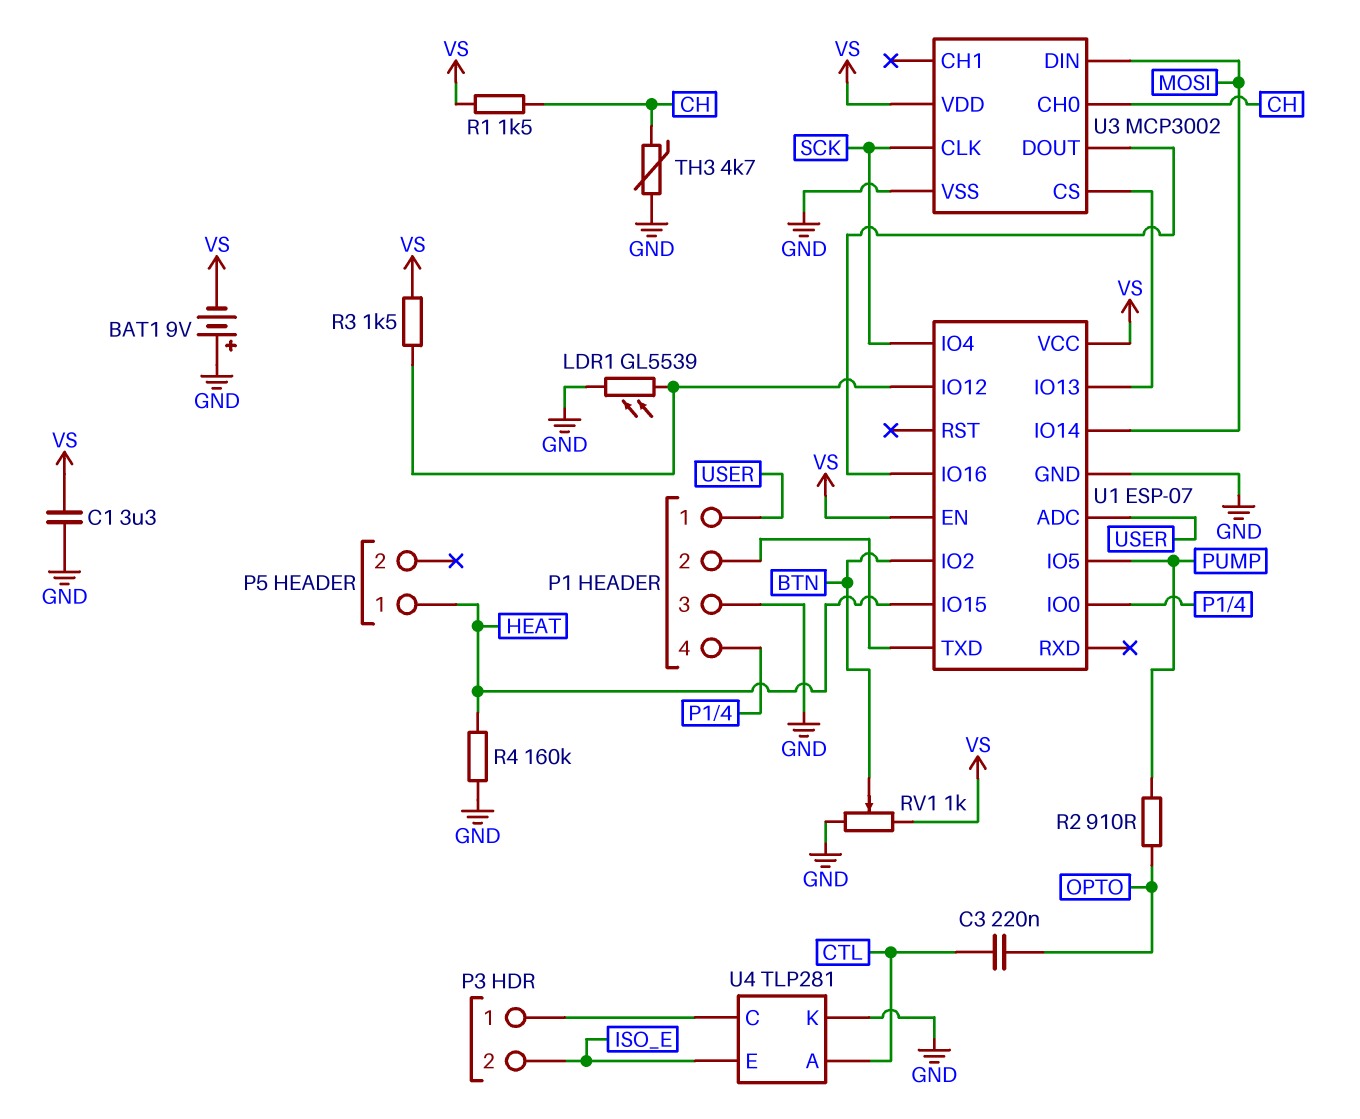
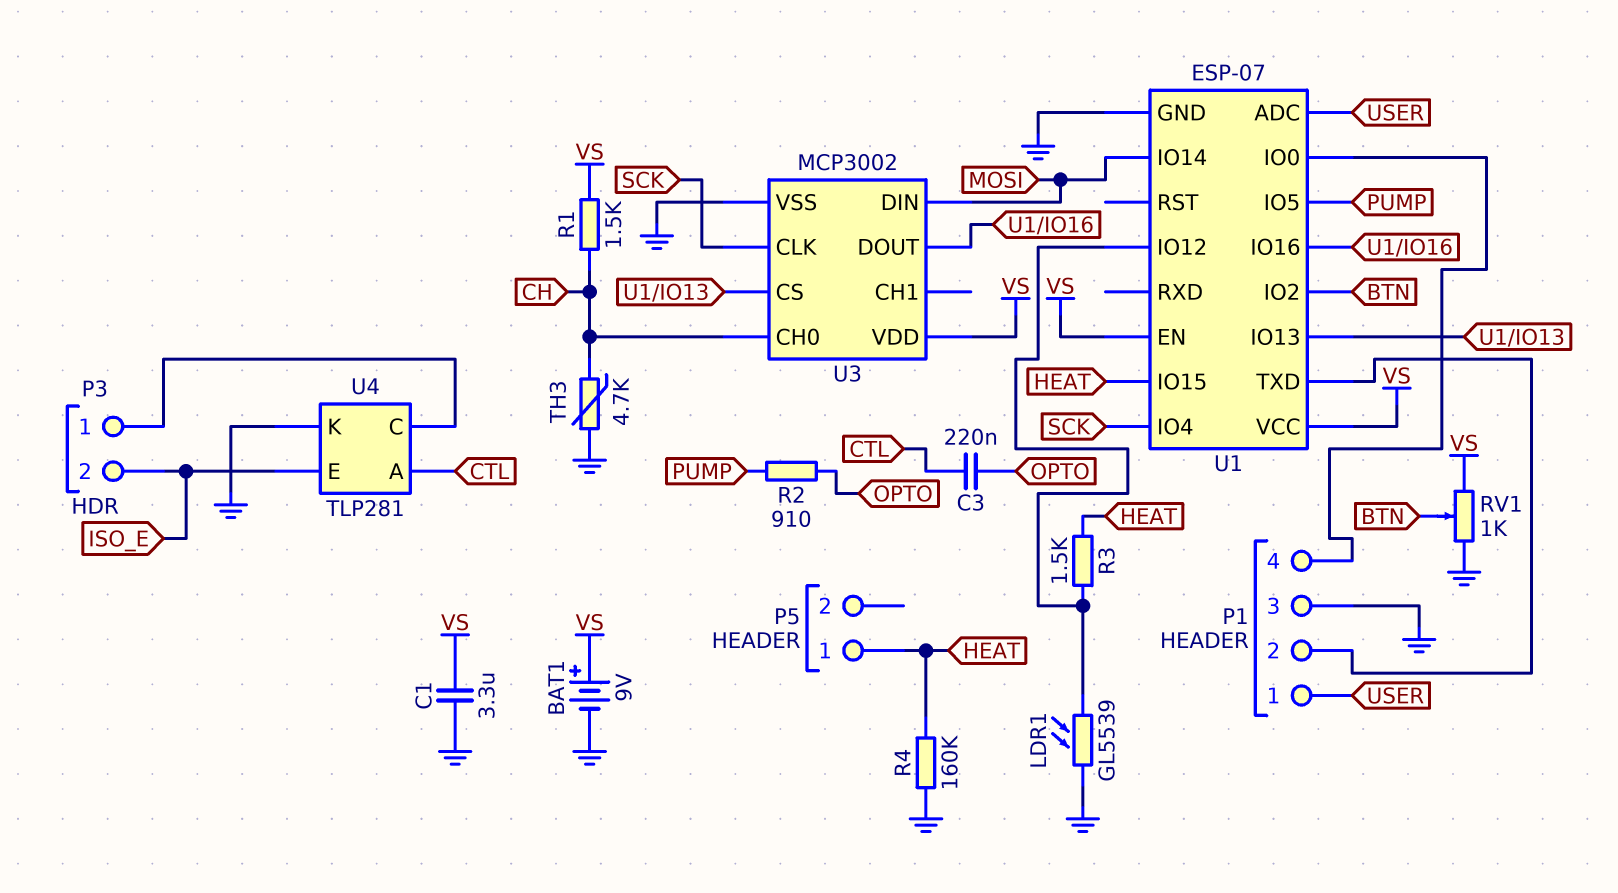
BAT1: 9V (plus GND, minus VS) -> 9V (plus VS, minus GND)
R3: 1.5k (U1/IO12, VS) -> 1.5k (HEAT, U1/IO12)

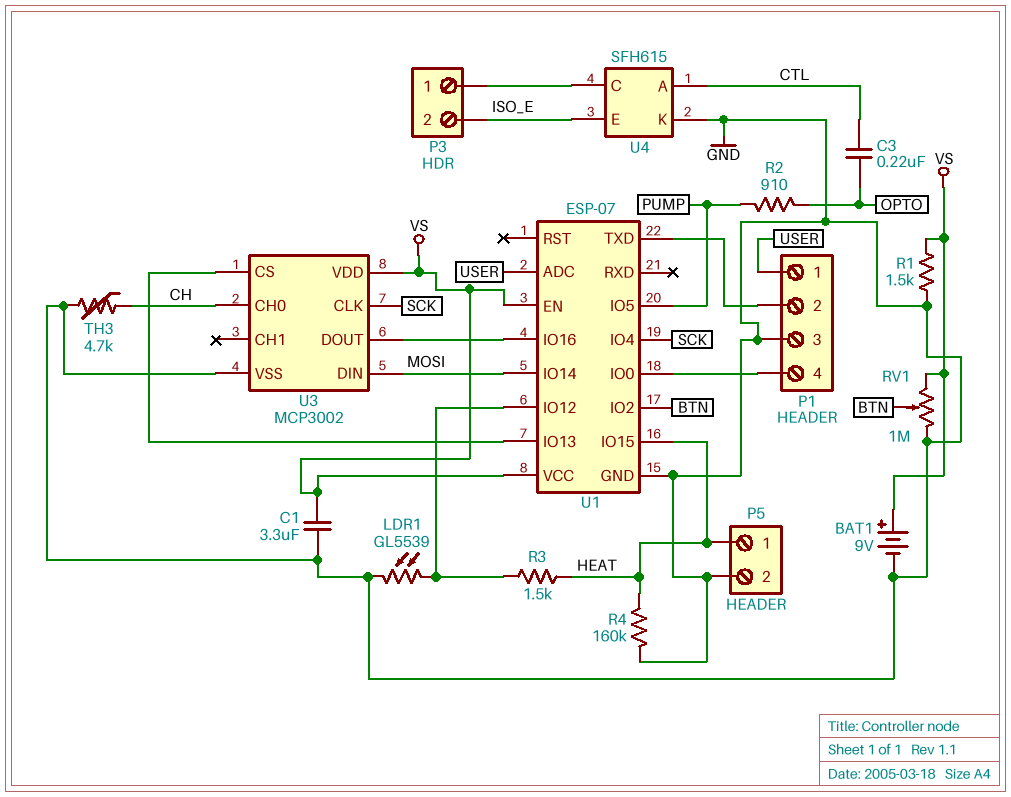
P5 pin 2: none -> GND
R1: 1.5k (CH, VS) -> 1.5k (GND, VS)
RV1: 1k (GND, VS, wiper BTN) -> 1M (GND, VS, wiper BTN)
U4: TLP281 -> SFH615

